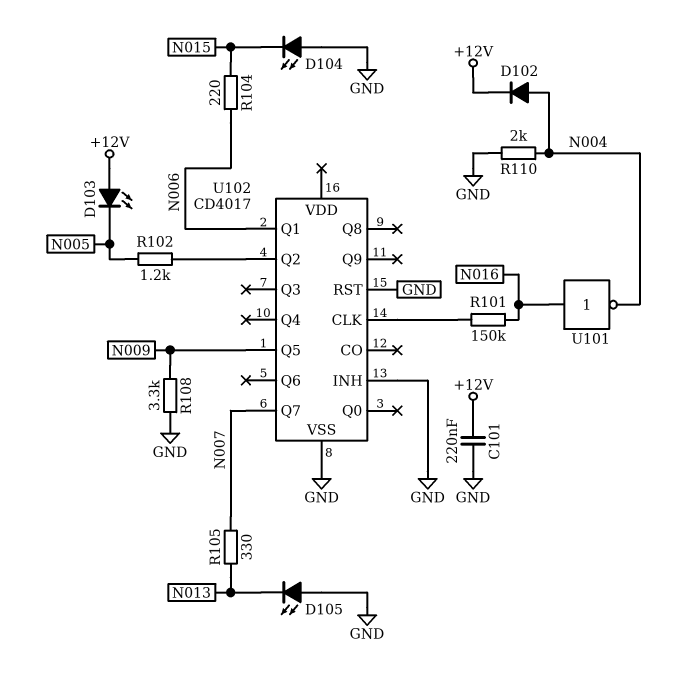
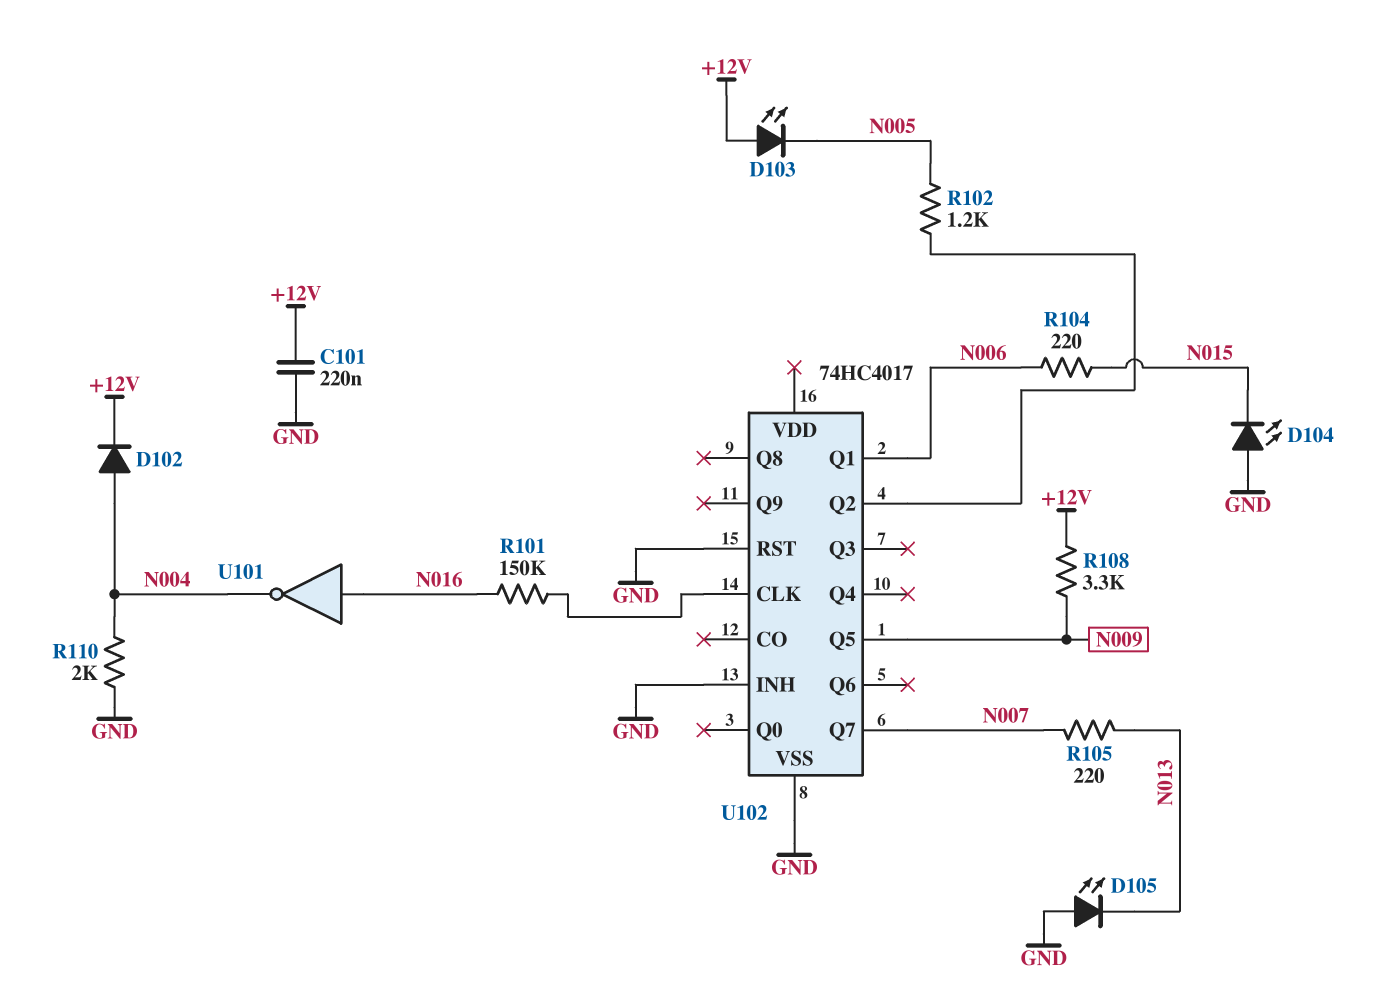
R105: 330 (N007, N013) -> 220 (N007, N013)
R108: 3.3k (GND, N009) -> 3.3k (+12V, N009)
U102: CD4017 -> 74HC4017

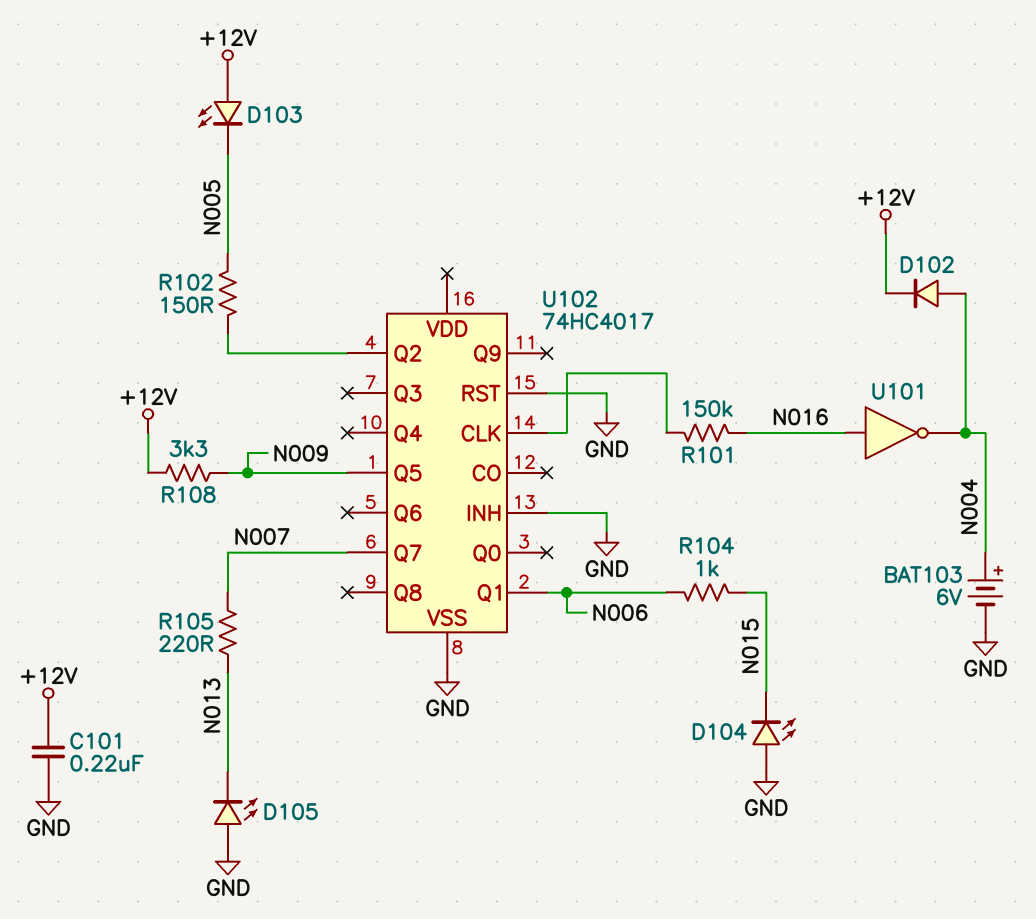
BAT103: none -> 6V (plus N004, minus GND)
R102: 1.2k (N005, U102/Q2) -> 150 (N005, U102/Q2)
R104: 220 (N006, N015) -> 1k (N006, N015)
R110: 2k (GND, N004) -> none

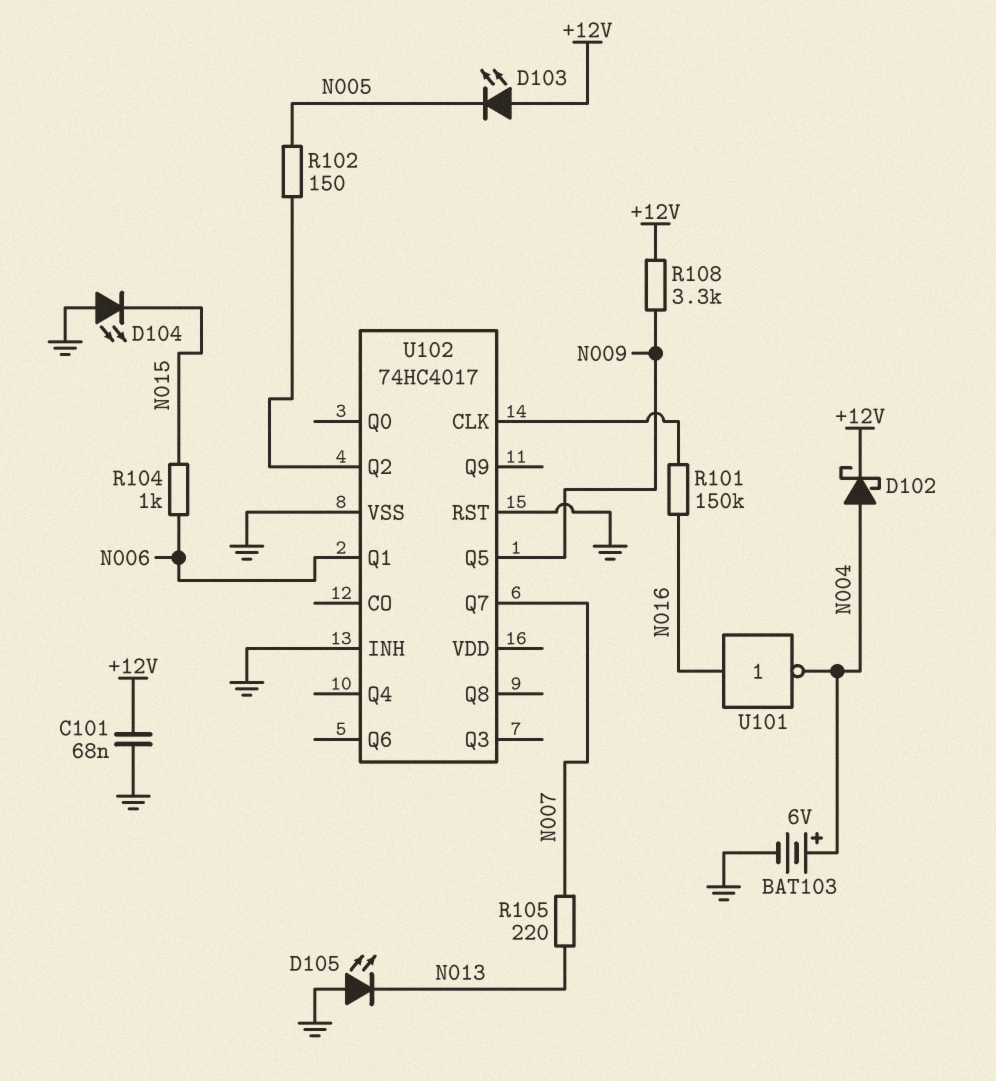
C101: 220nF (+12V, GND) -> 68nF (+12V, GND)
D102: diode (A N004, K +12V) -> schottky (A N004, K +12V)

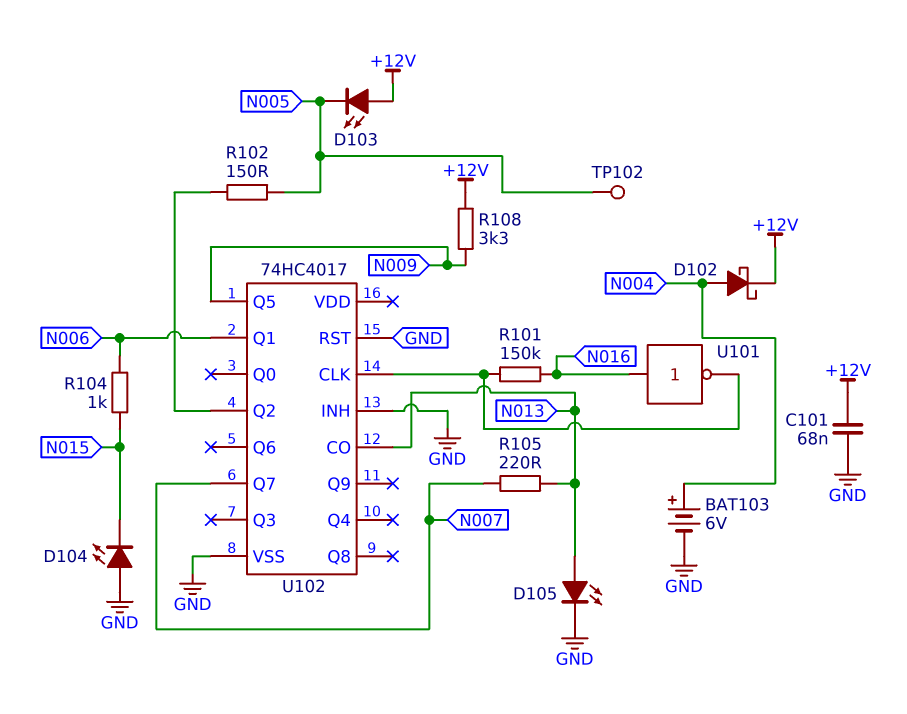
D105: LED (A GND, K N013) -> LED (A N013, K GND)
TP102: none -> test point (N005)
U101: NOT (in N016, out N004) -> NOT (in N016, out U102/CLK)
U102 pin CO: none -> N013

